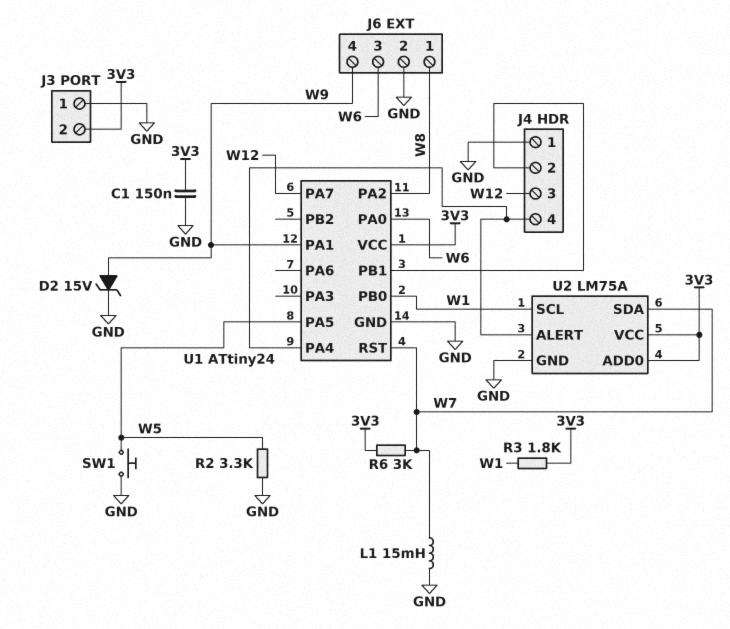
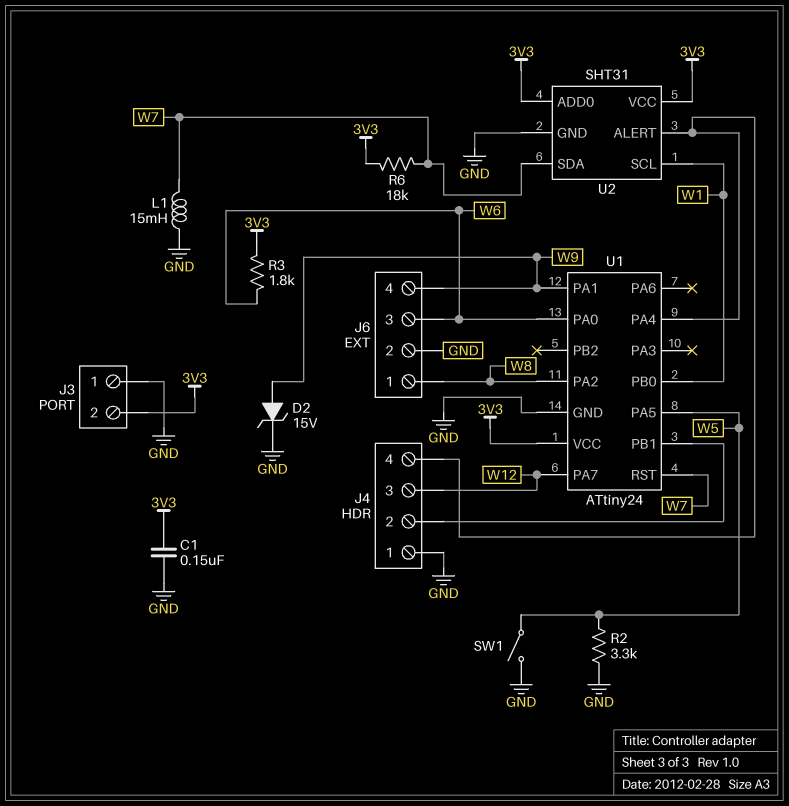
R3: 1.8k (3V3, W1) -> 1.8k (3V3, W6)
R6: 3k (3V3, W7) -> 18k (3V3, W7)
SW1: button (GND, W5) -> switch (GND, W5)
U2: LM75A -> SHT31

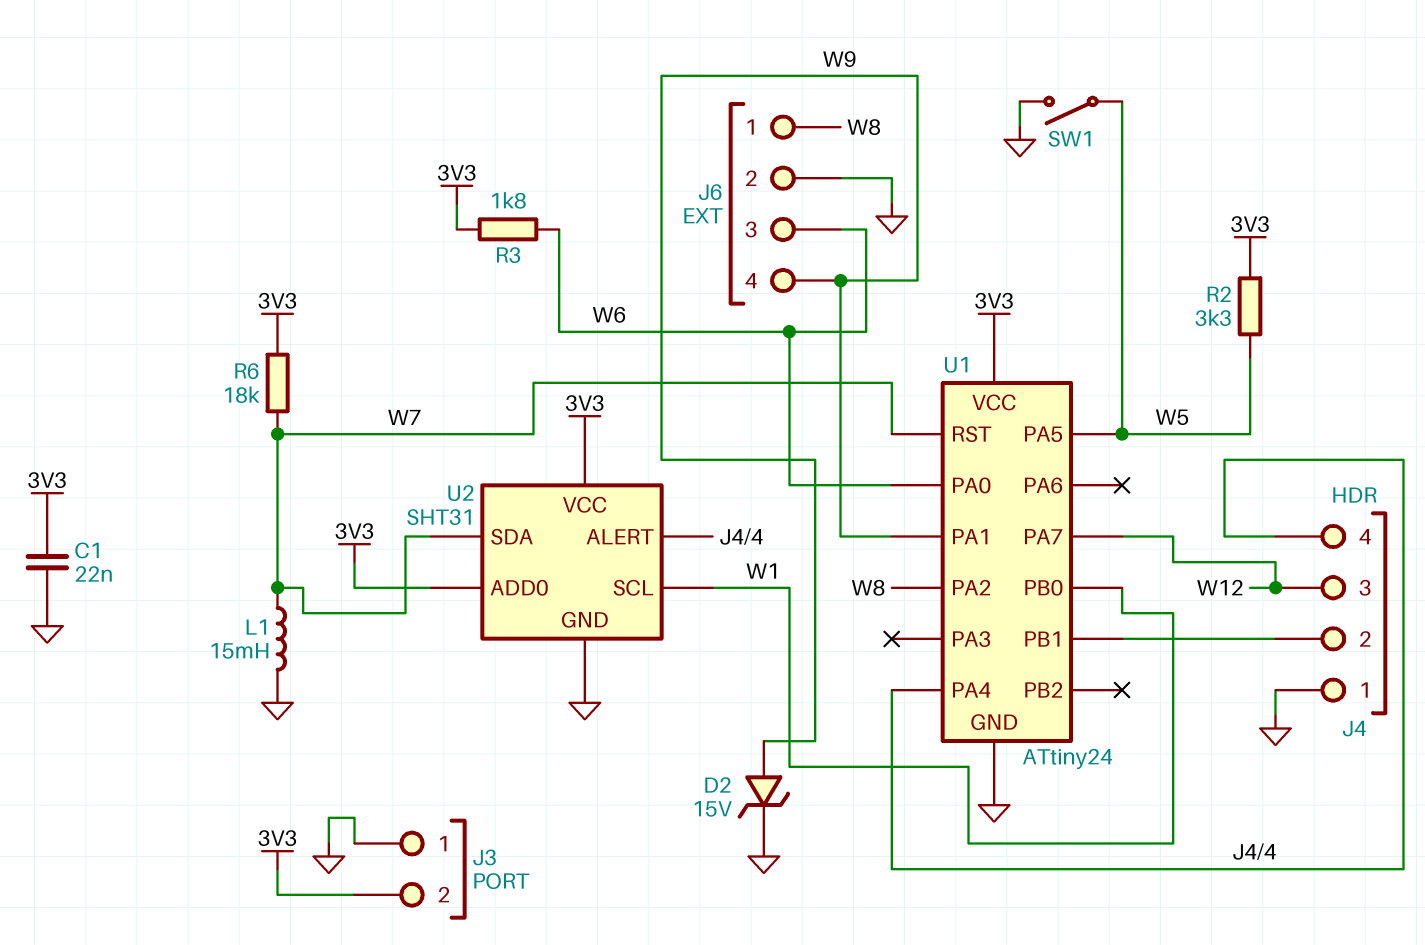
C1: 150nF (3V3, GND) -> 22nF (3V3, GND)
R2: 3.3k (GND, W5) -> 3.3k (3V3, W5)

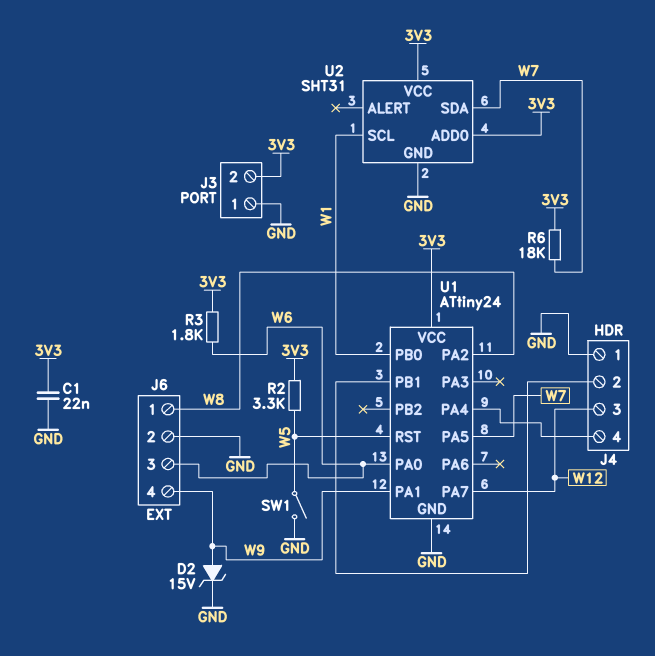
L1: 15mH (GND, W7) -> none
U1 pin PA5: W5 -> W7
U1 pin RST: W7 -> W5
U2 pin ALERT: J4/4 -> none

